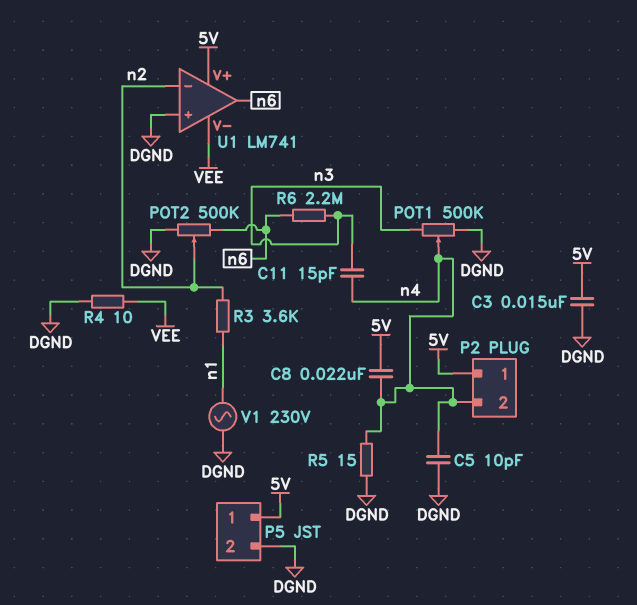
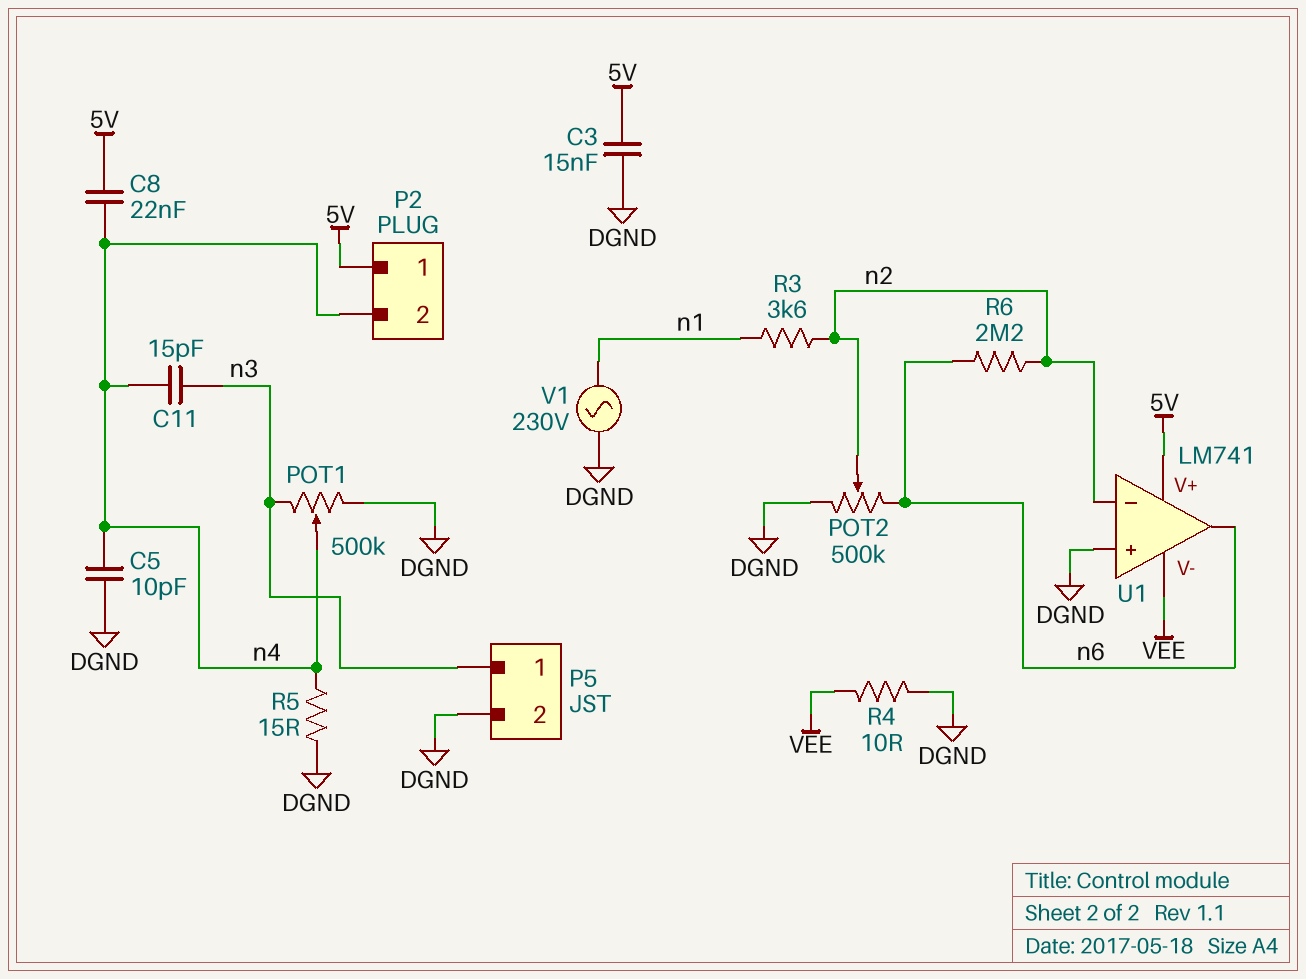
P5 pin 1: 5V -> n3
R6: 2.2M (n3, n6) -> 2.2M (n2, n6)

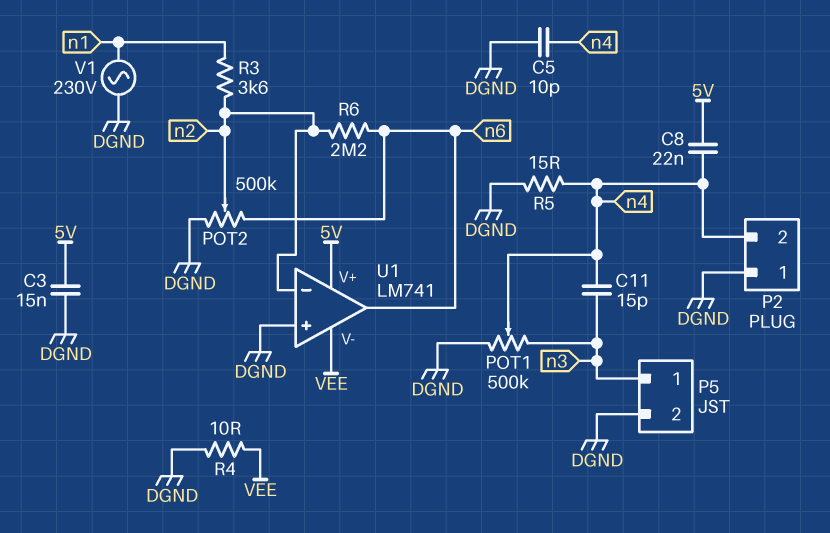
P2 pin 1: 5V -> DGND

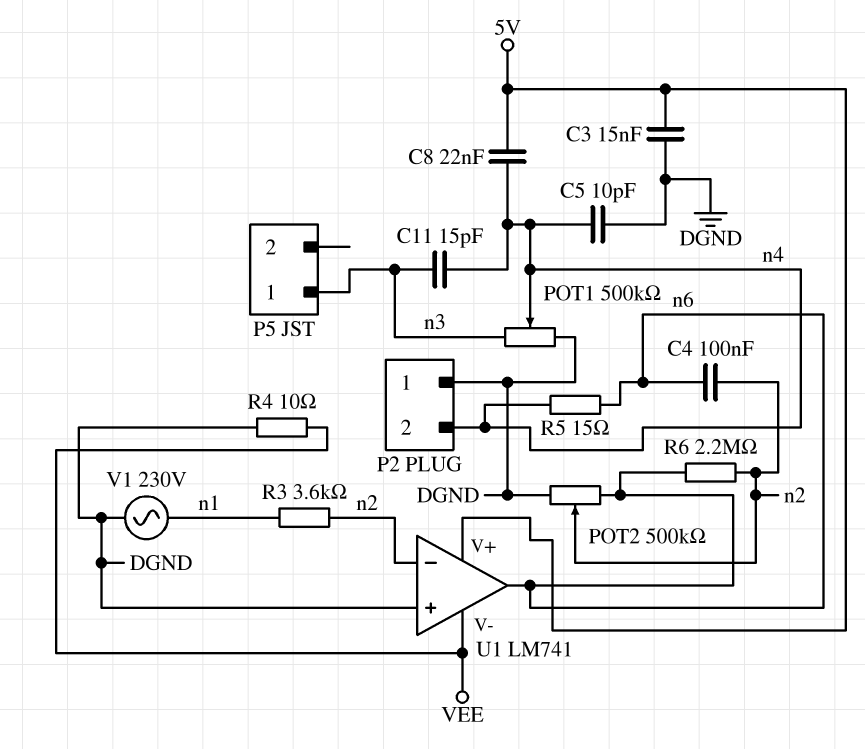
C4: none -> 100nF (n2, n6)
P5 pin 2: DGND -> none
R5: 15 (DGND, n4) -> 15 (n4, n6)

